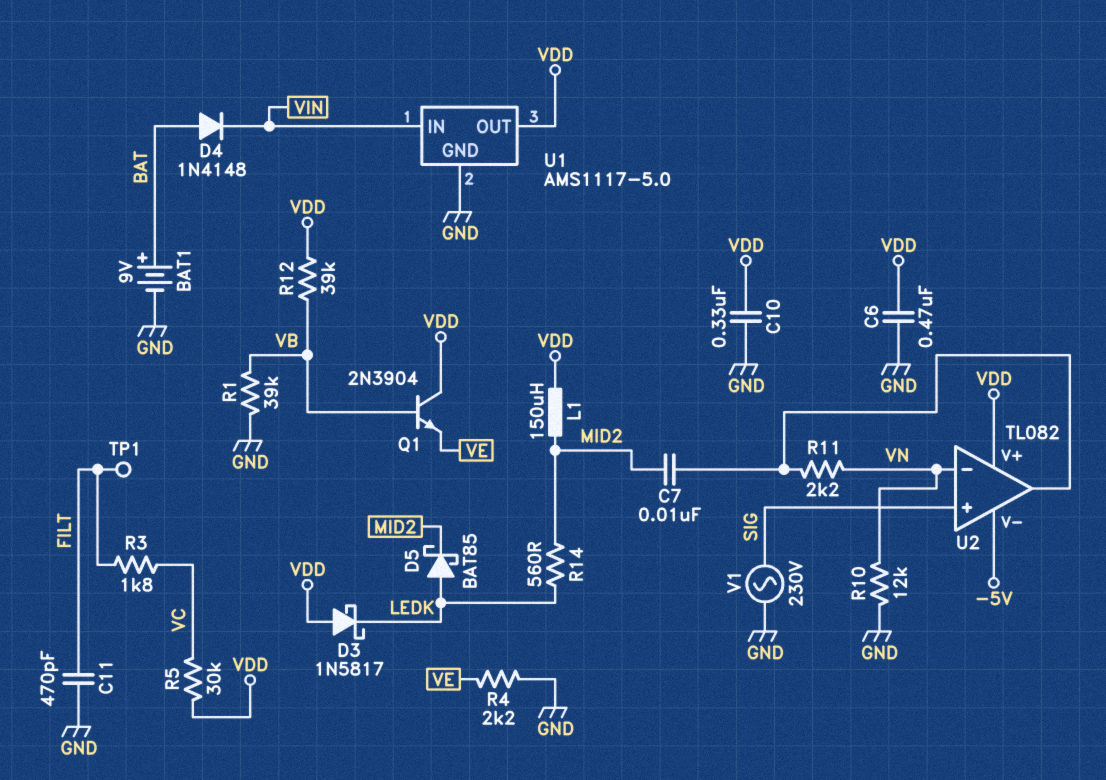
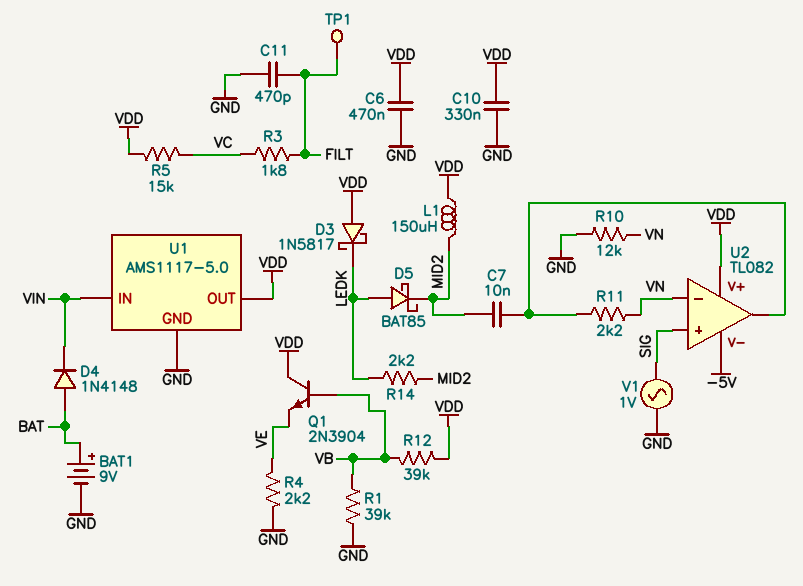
R5: 30k (VC, VDD) -> 15k (VC, VDD)
R14: 560 (LEDK, MID2) -> 2.2k (LEDK, MID2)
V1: AC 230V (GND, SIG) -> AC 1V (GND, SIG)

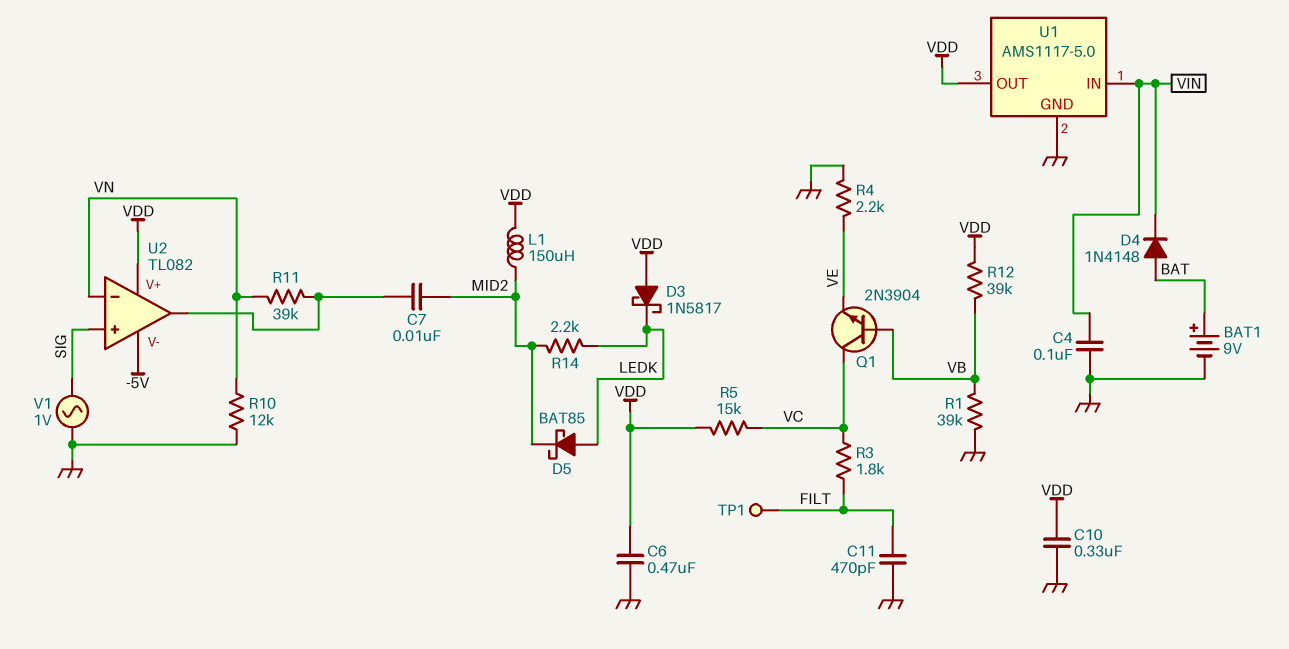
C4: none -> 100nF (GND, VIN)
Q1: NPN 2N3904 (B VB, C VDD, E VE) -> NPN 2N3904 (B VB, C VC, E VE)
R11: 2.2k (U2/out, VN) -> 39k (U2/out, VN)

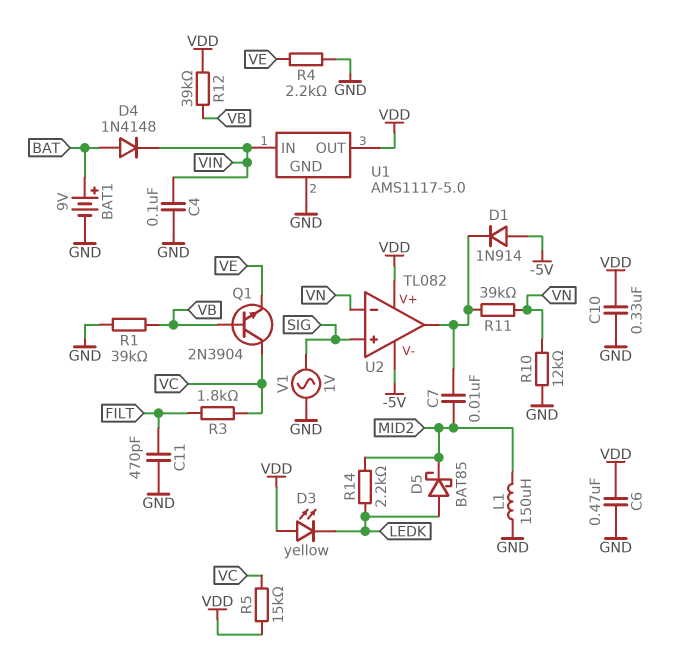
D1: none -> diode 1N914 (A -5V, K U2/out)
D3: schottky 1N5817 (A VDD, K LEDK) -> LED yellow (A VDD, K LEDK)
L1: 150uH (MID2, VDD) -> 150uH (GND, MID2)
TP1: test point (FILT) -> none

